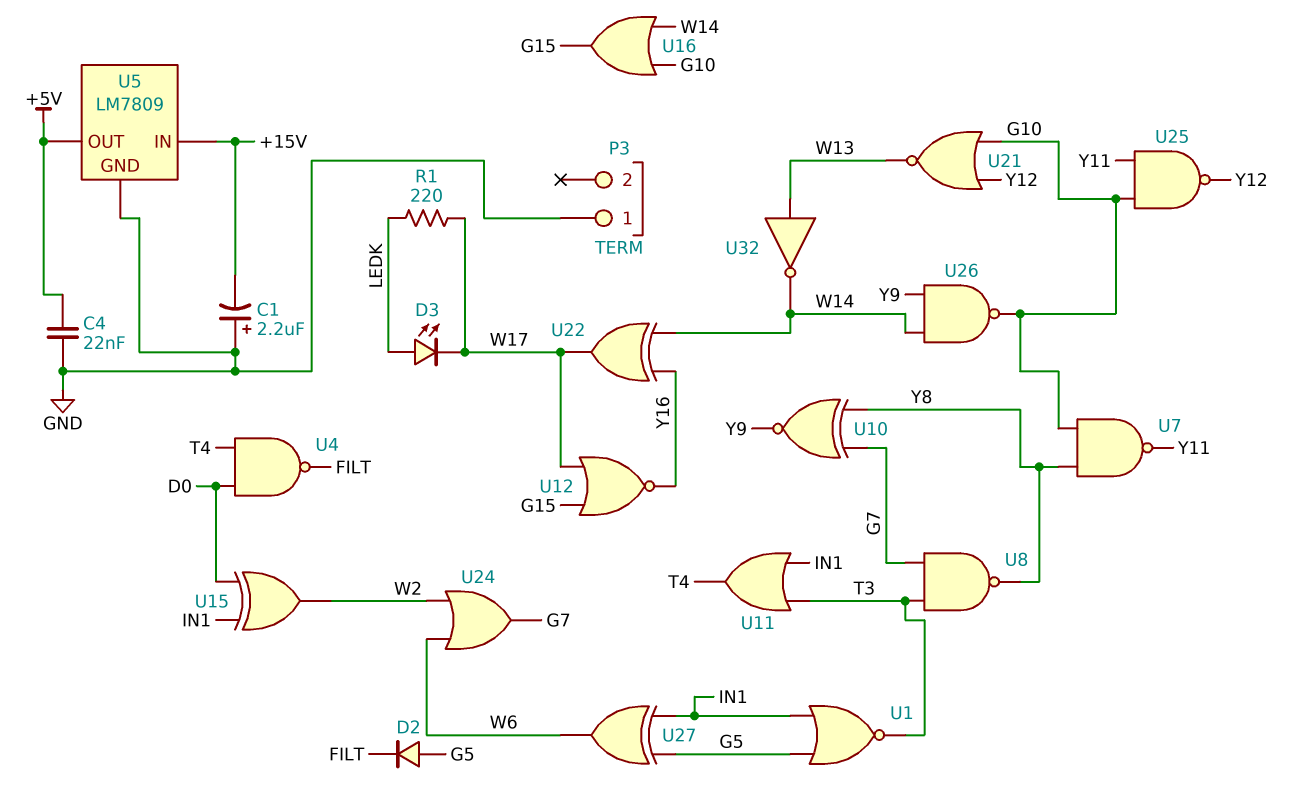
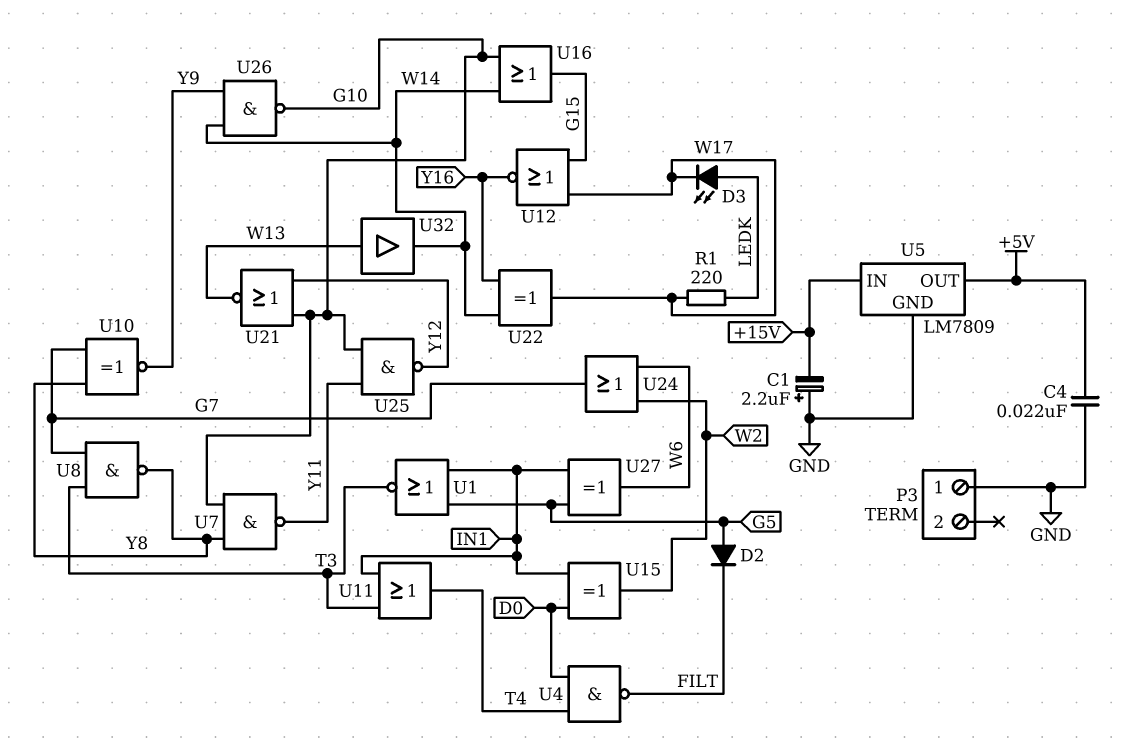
U32: NOT (in W13, out W14) -> buffer (in W13, out W14)

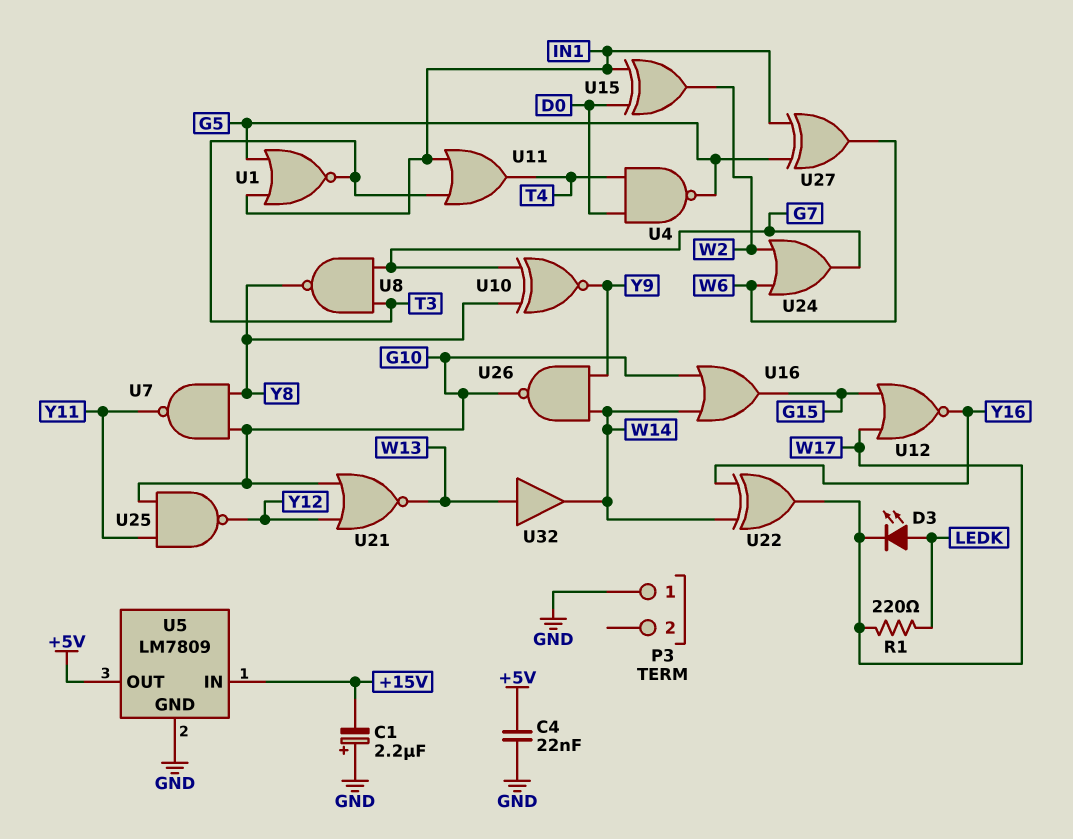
D2: diode (A G5, K FILT) -> none
U4: NAND (in D0, in T4, out FILT) -> NAND (in D0, in T4, out G5)

